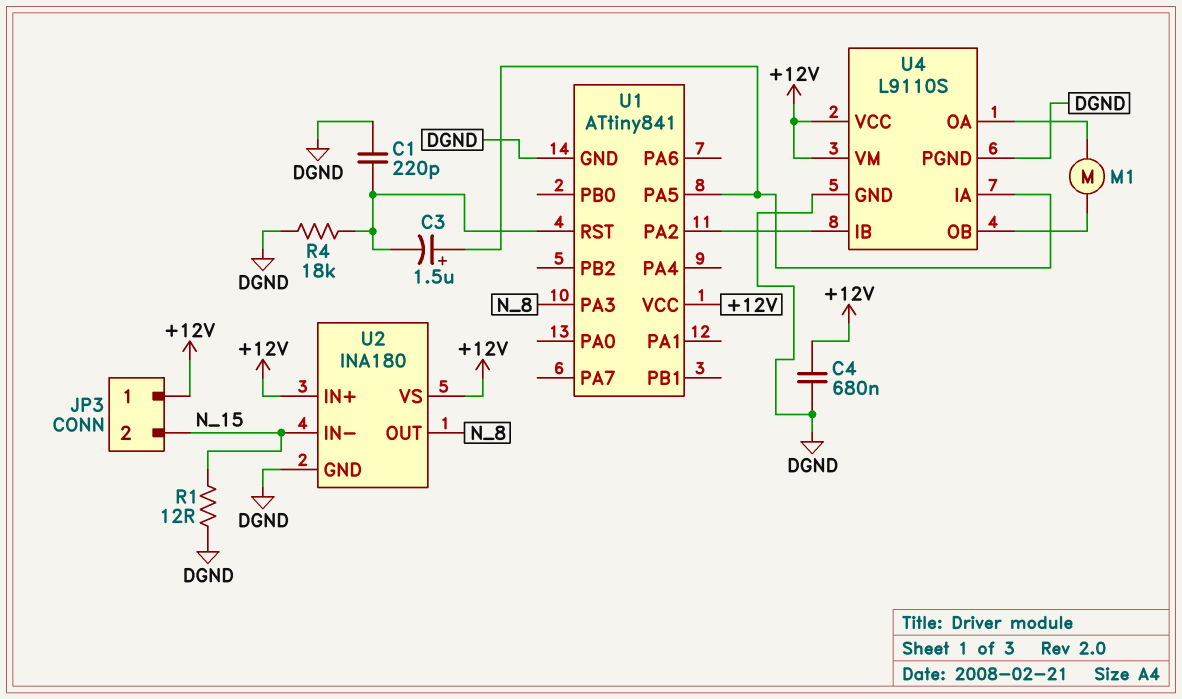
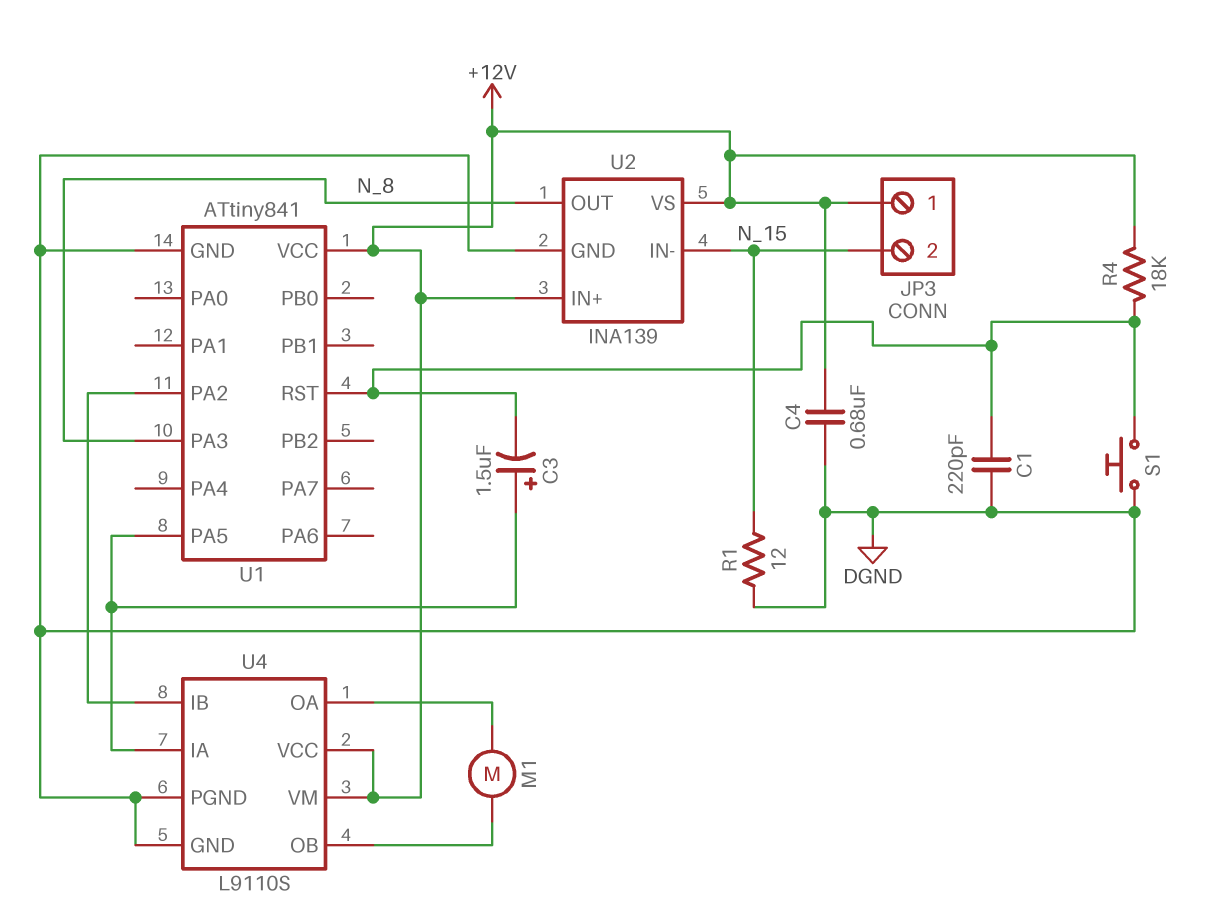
R4: 18k (DGND, U1/RST) -> 18k (+12V, U1/RST)
S1: none -> button (DGND, U1/RST)
U2: INA180 -> INA139

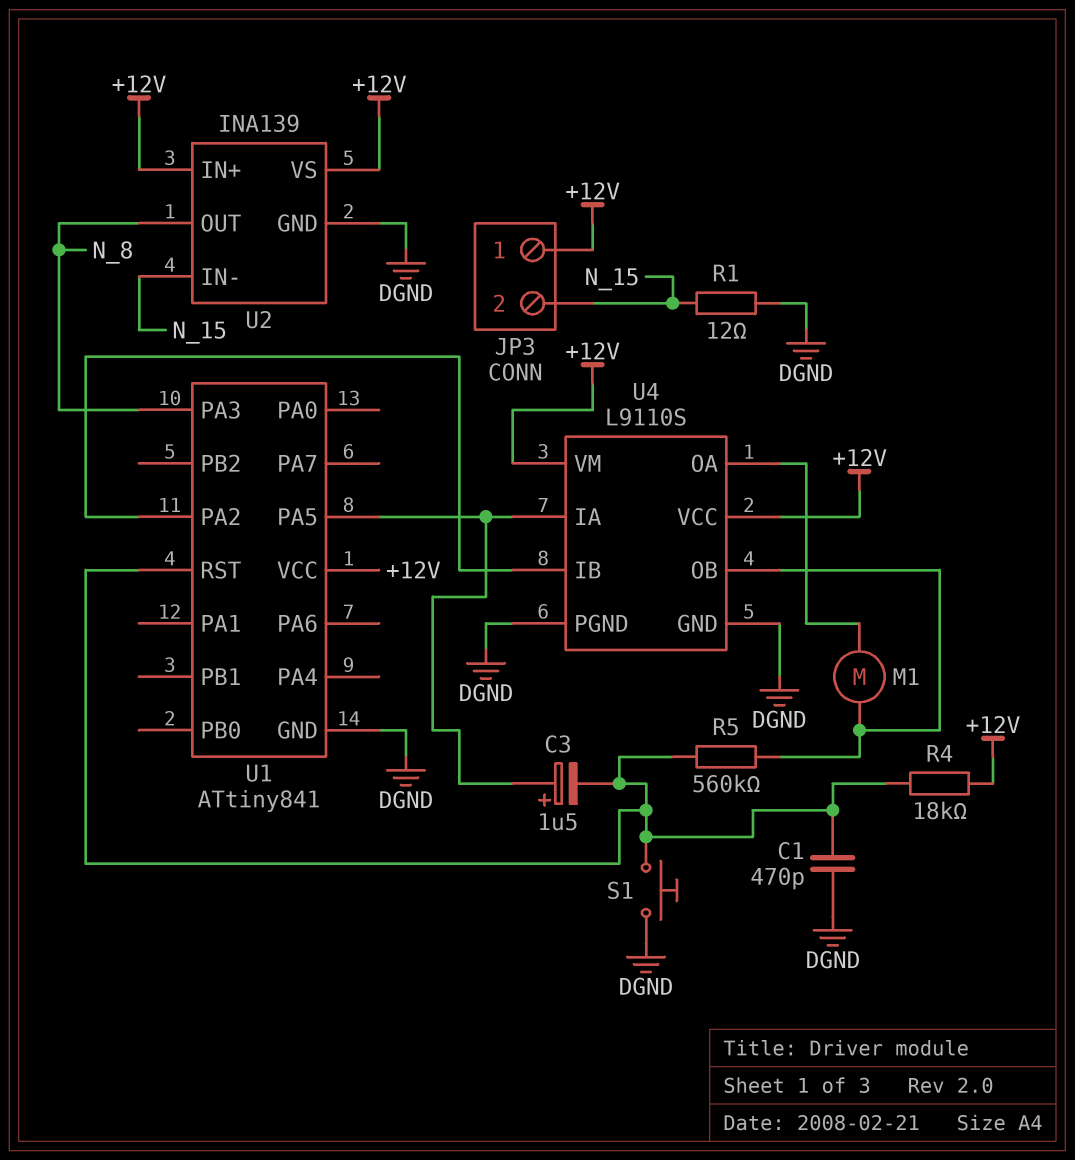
C1: 220pF (DGND, U1/RST) -> 470pF (DGND, U1/RST)
C4: 680nF (+12V, DGND) -> none
R5: none -> 560k (U1/RST, U4/OB)

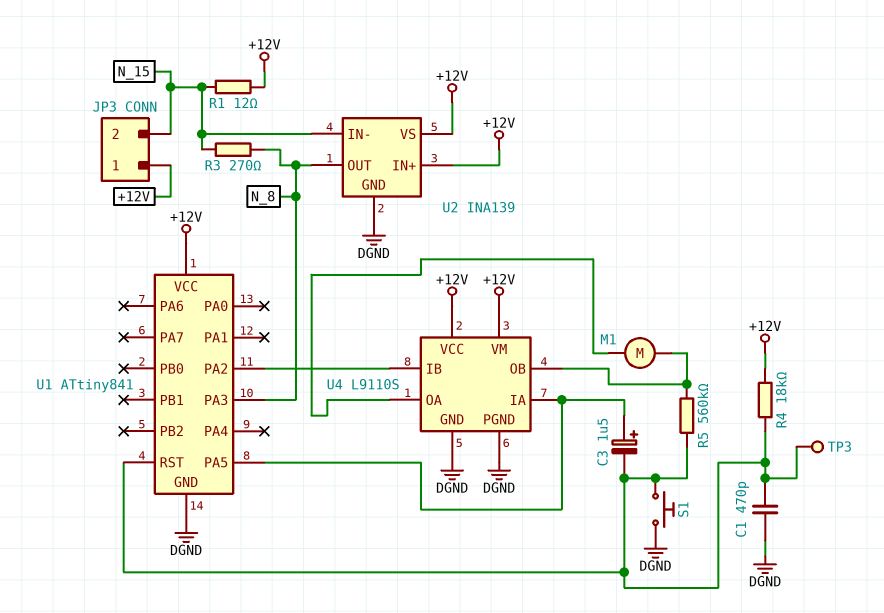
R1: 12 (DGND, N_15) -> 12 (+12V, N_15)
R3: none -> 270 (N_8, N_15)
TP3: none -> test point (U1/RST)

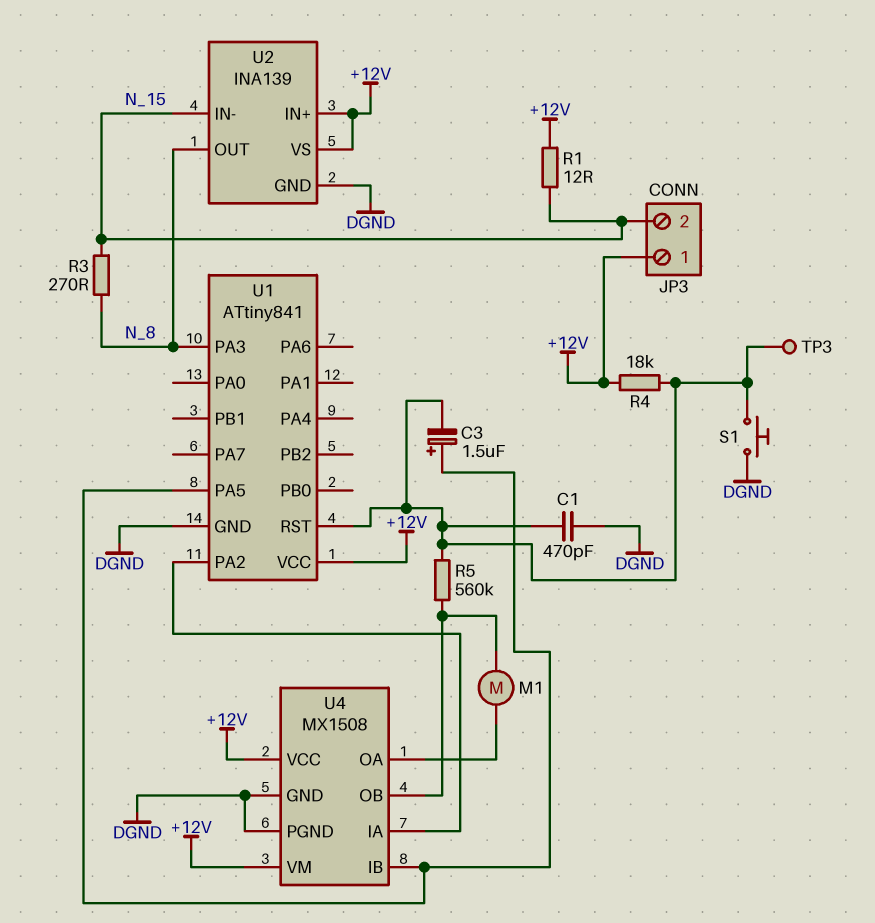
U4: L9110S -> MX1508
U4 pin IA: U1/PA5 -> U1/PA2
U4 pin IB: U1/PA2 -> U1/PA5

